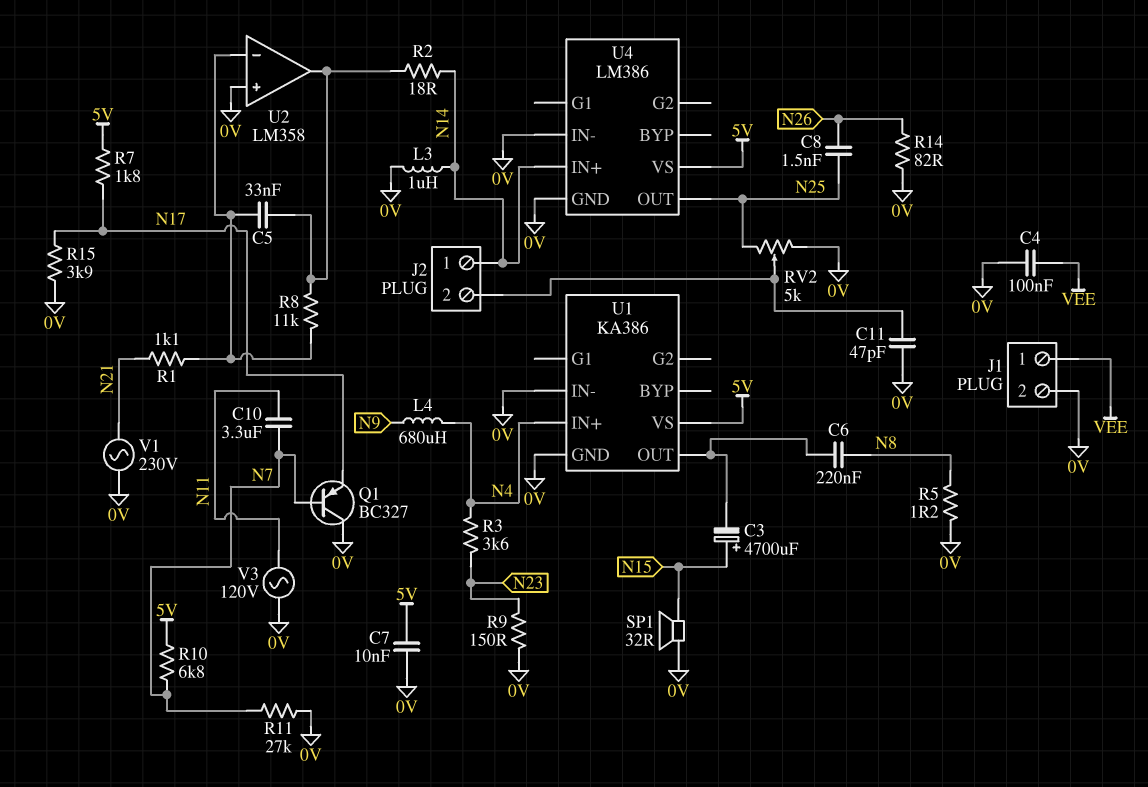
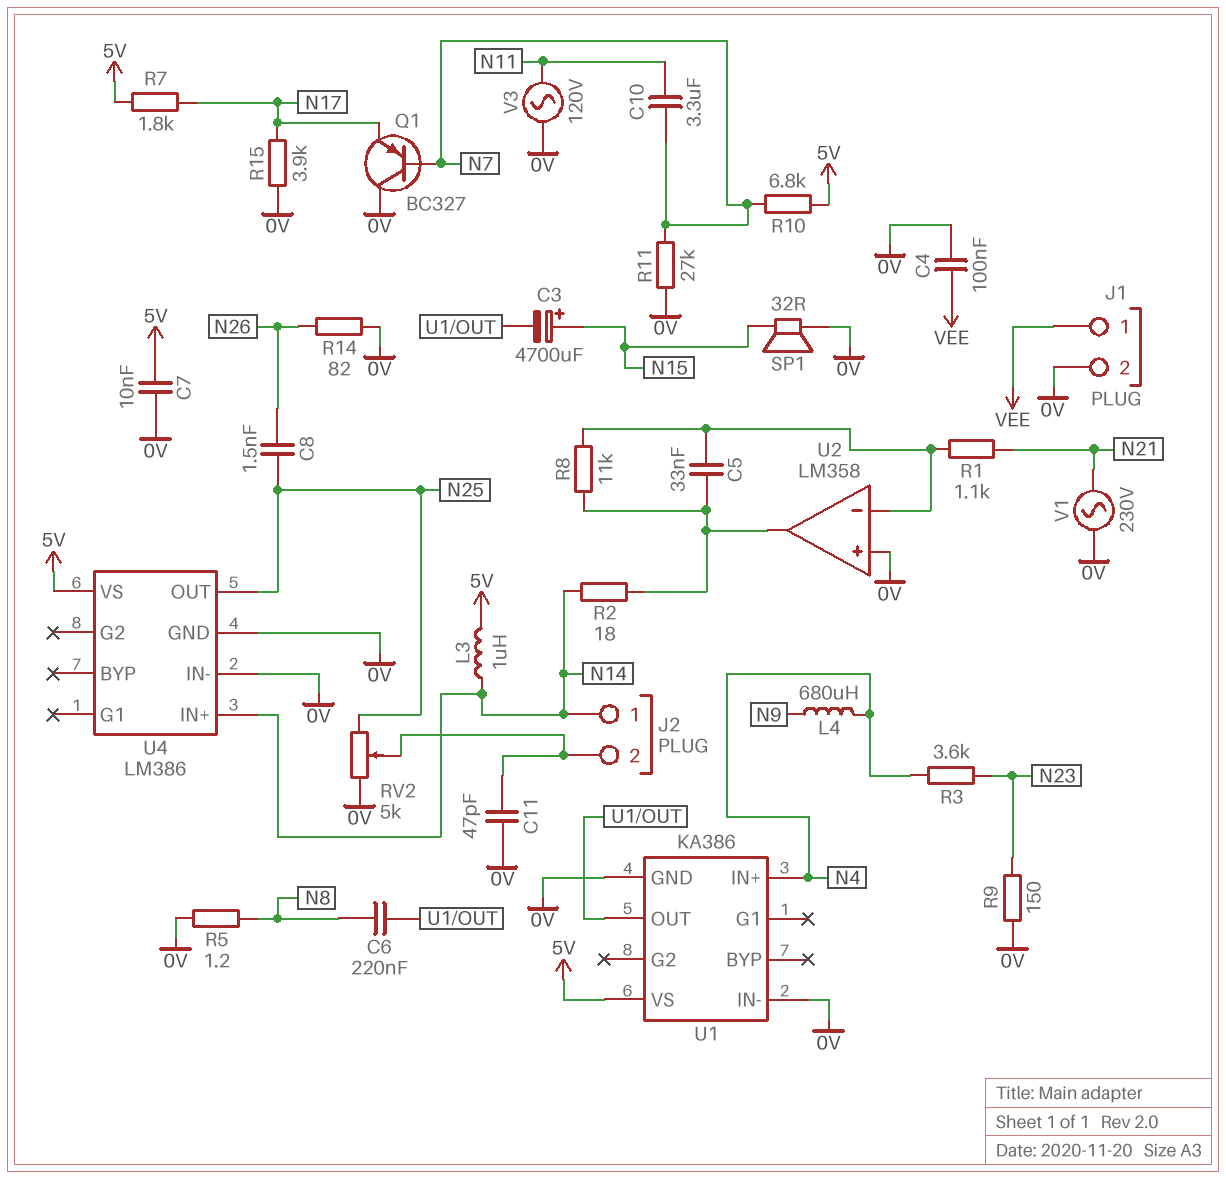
L3: 1uH (0V, N14) -> 1uH (5V, N14)

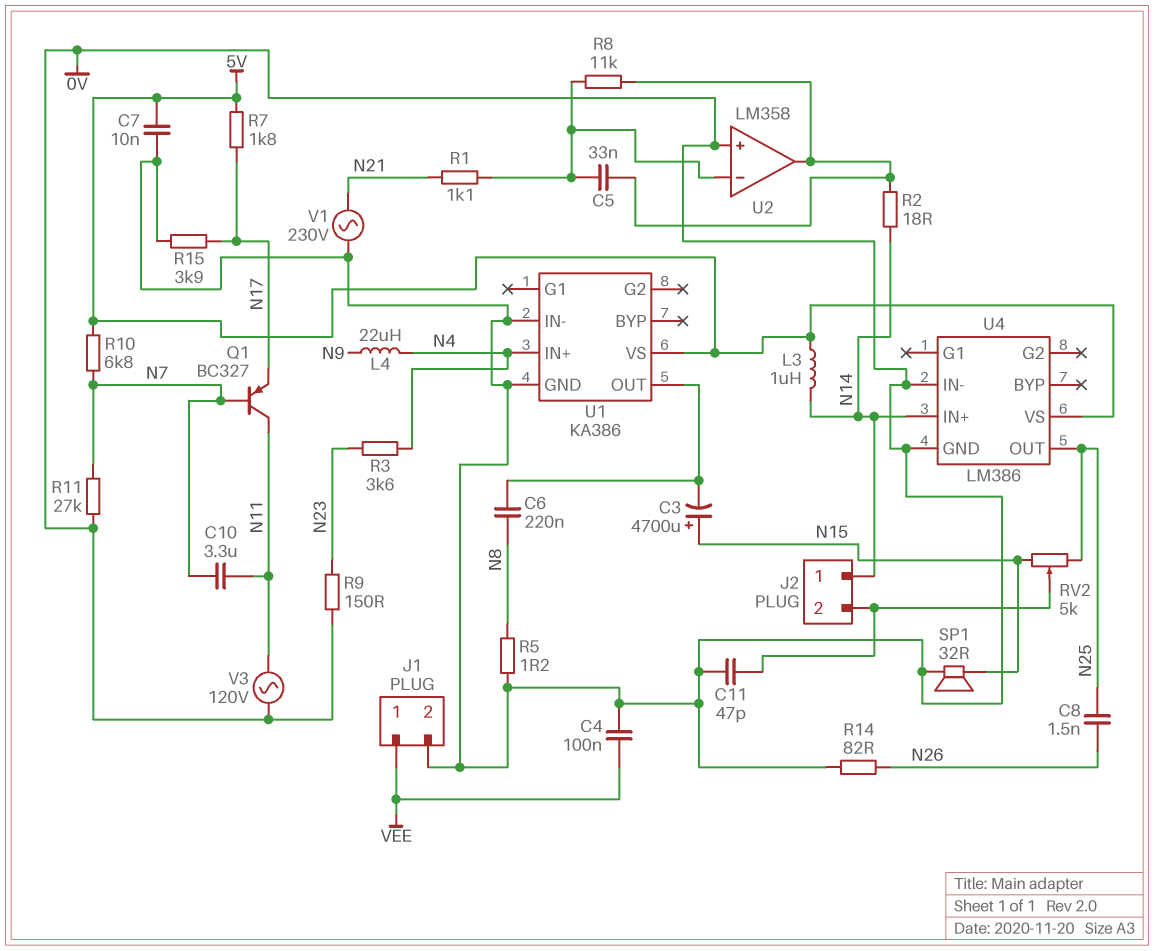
L4: 680uH (N4, N9) -> 22uH (N4, N9)
Q1: PNP BC327 (B N7, C 0V, E N17) -> PNP BC327 (B N7, C N11, E N17)
RV2: 5k (0V, N25, wiper J2/2) -> 5k (N15, N25, wiper J2/2)

